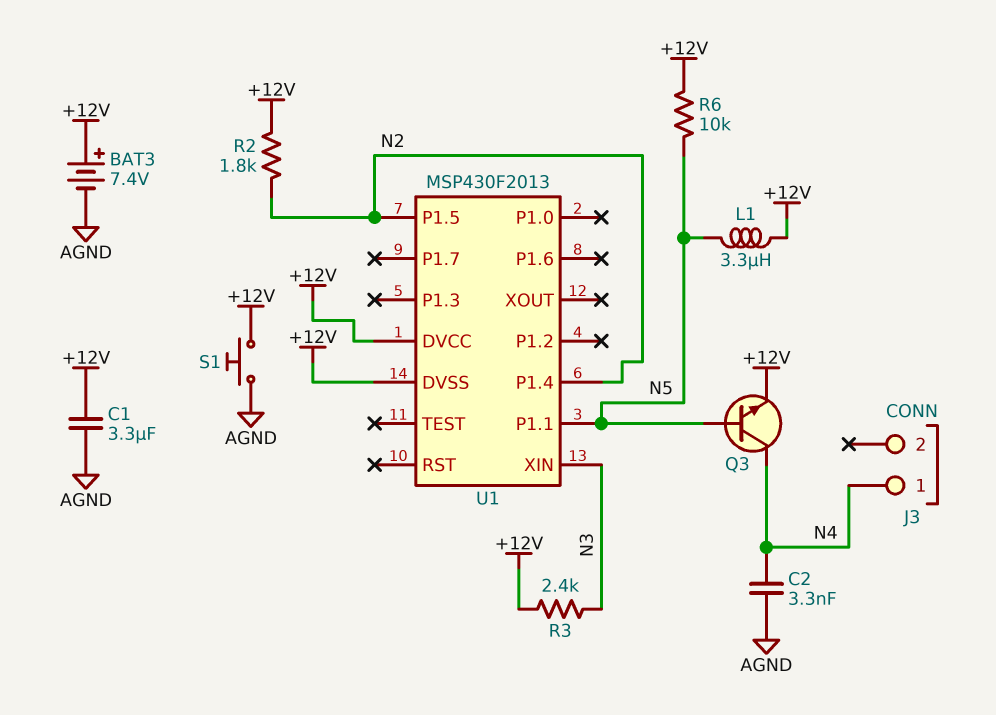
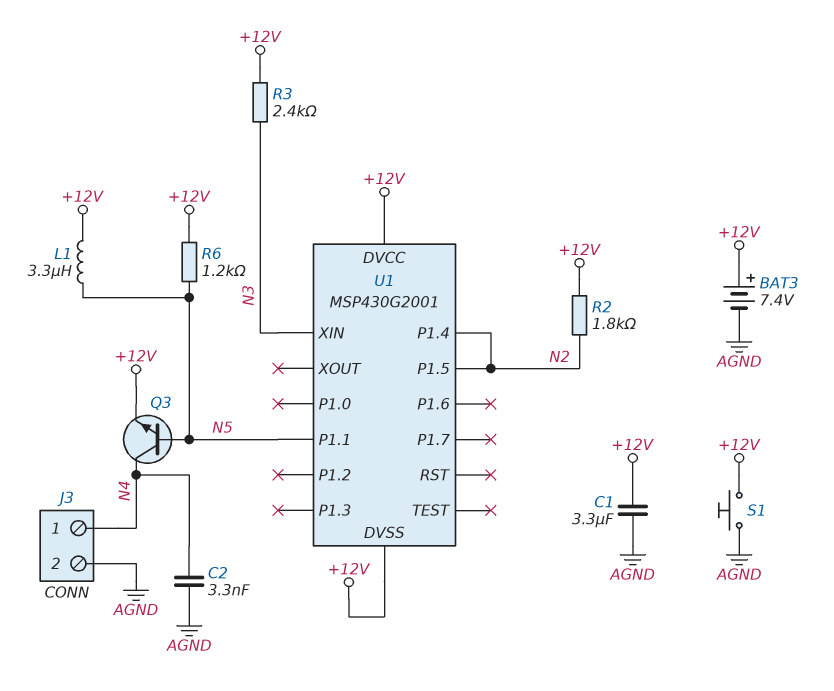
J3 pin 2: none -> AGND
R6: 10k (+12V, N5) -> 1.2k (+12V, N5)
U1: MSP430F2013 -> MSP430G2001

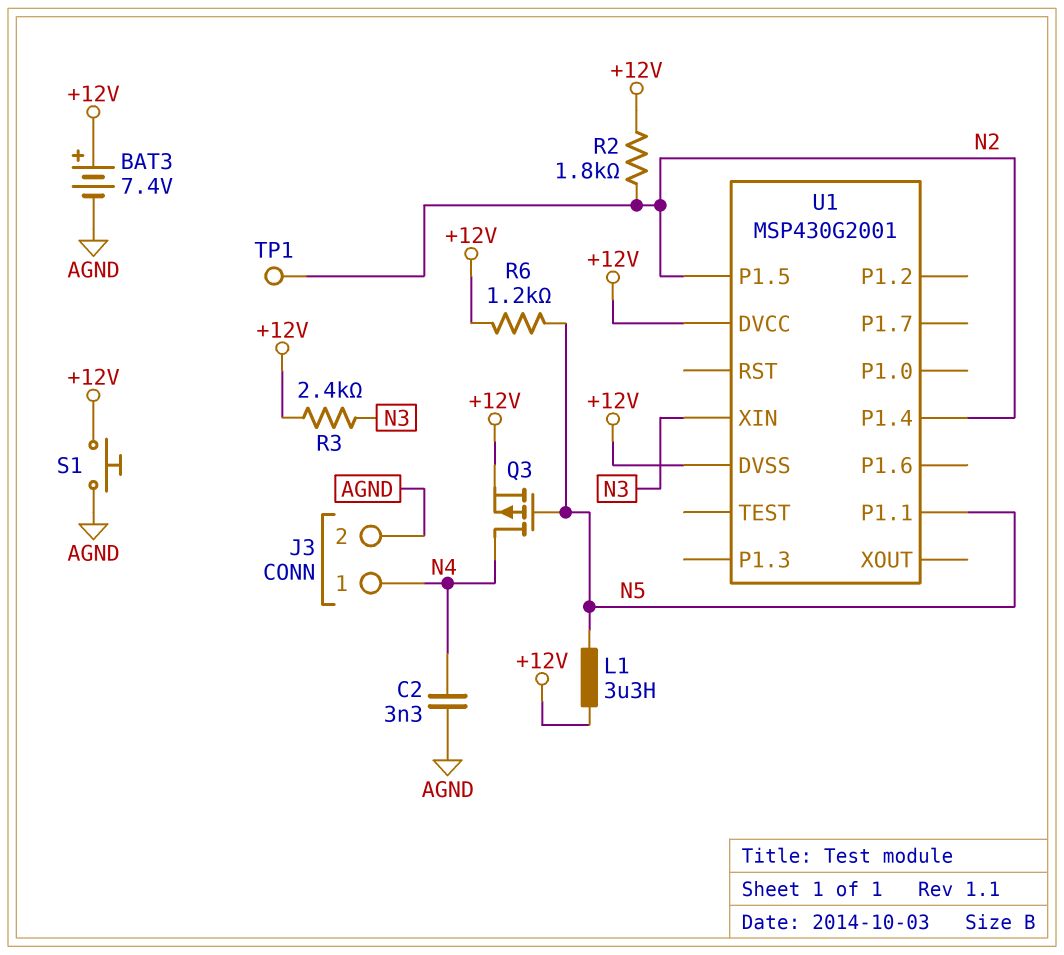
C1: 3.3uF (+12V, AGND) -> none
Q3: NPN (B N5, C N4, E +12V) -> PMOS (G N5, D N4, S +12V)
TP1: none -> test point (N2)

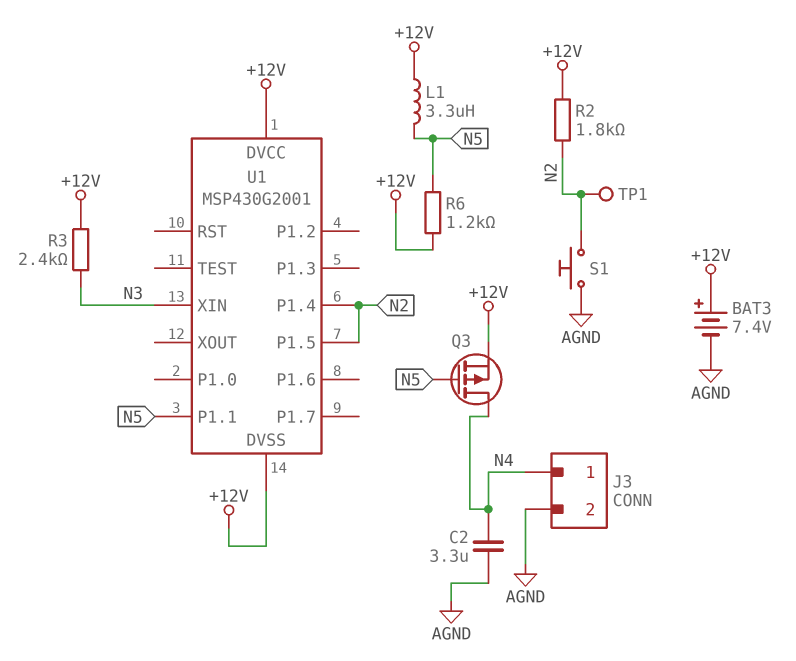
C2: 3.3nF (AGND, N4) -> 3.3uF (AGND, N4)
S1: button (+12V, AGND) -> button (AGND, N2)

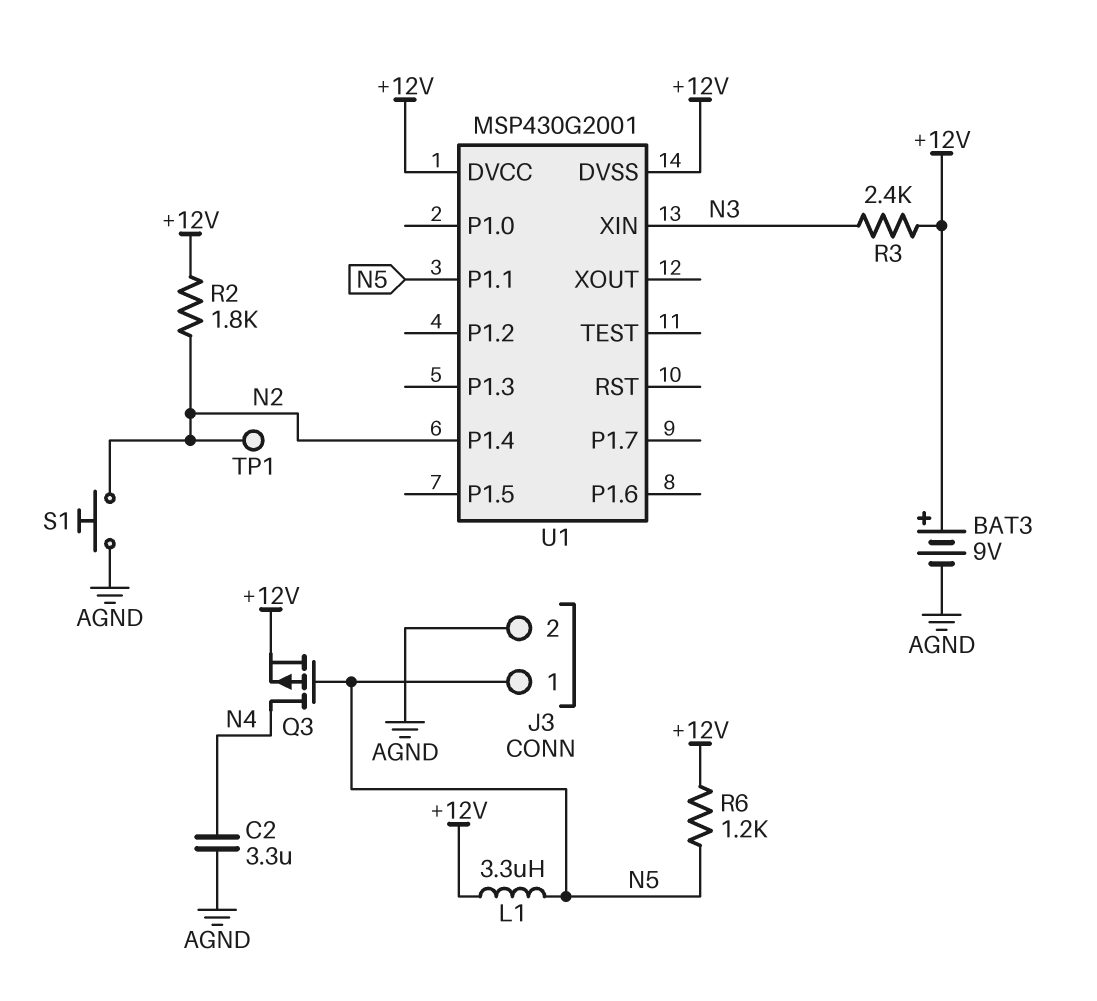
BAT3: 7.4V (plus +12V, minus AGND) -> 9V (plus +12V, minus AGND)
J3 pin 1: N4 -> N5
U1 pin P1.5: N2 -> none

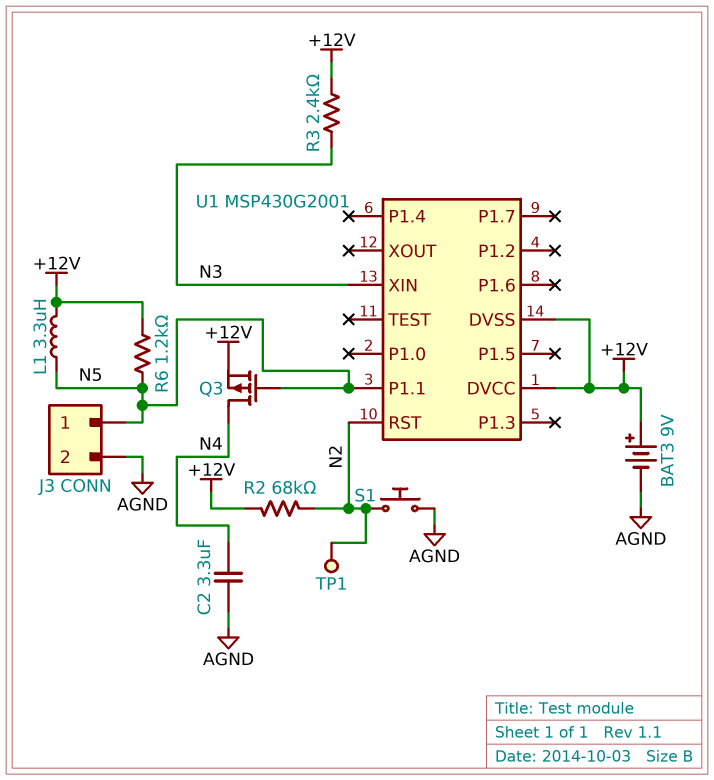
R2: 1.8k (+12V, N2) -> 68k (+12V, N2)
U1 pin P1.4: N2 -> none
U1 pin RST: none -> N2

